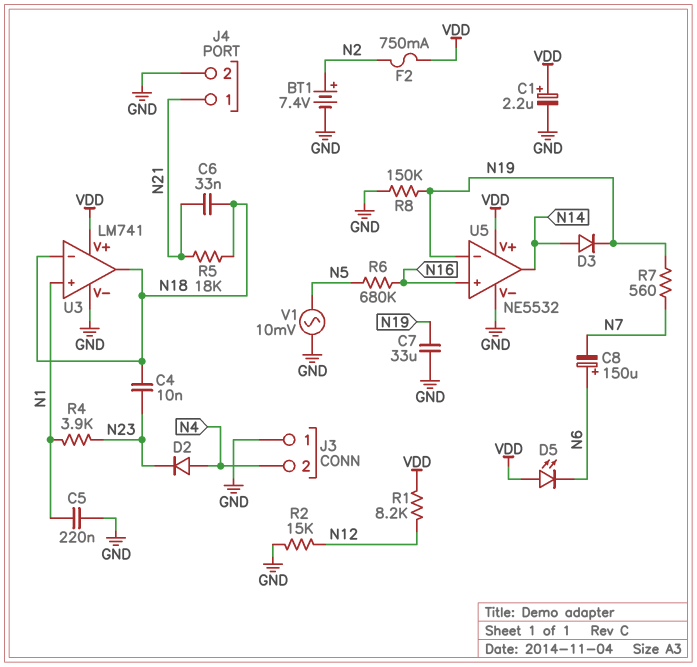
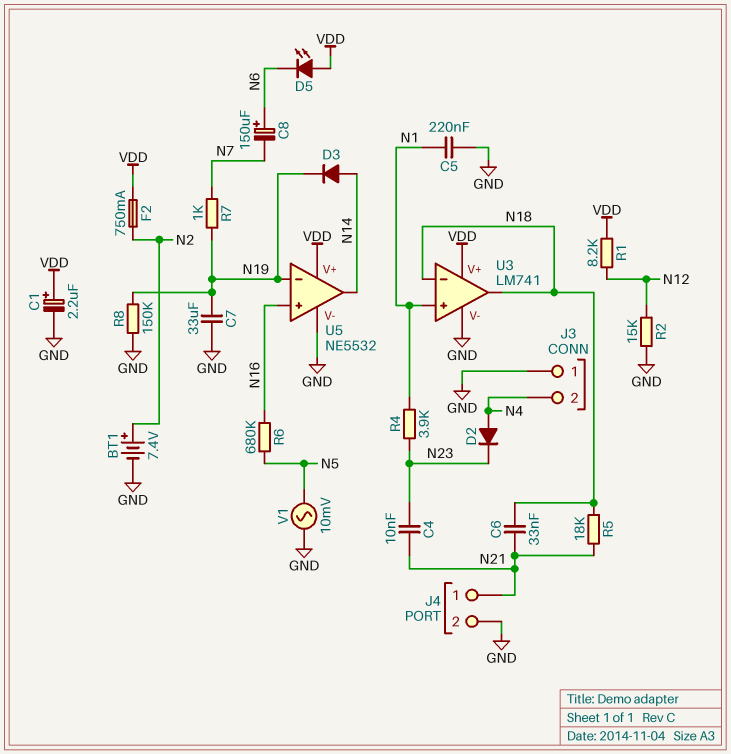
C4: 10nF (N18, N23) -> 10nF (N21, N23)
R7: 560 (N7, N19) -> 1k (N7, N19)

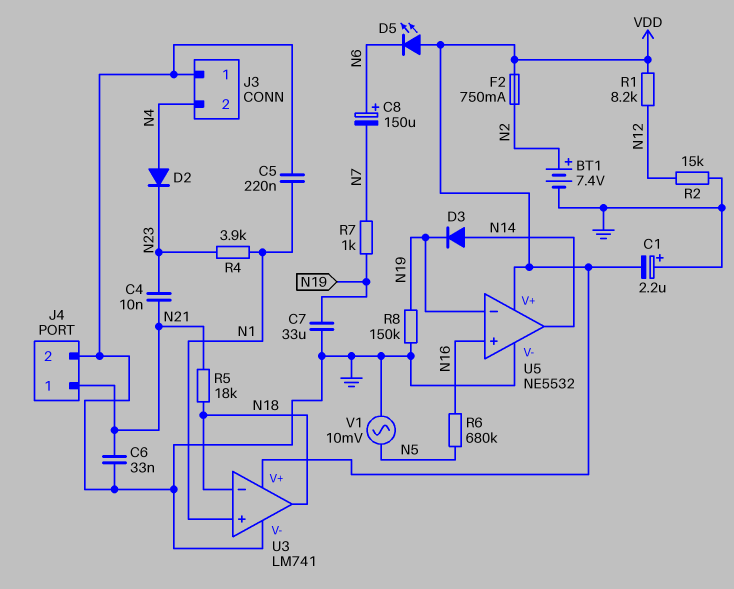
C1: 2.2uF (plus VDD, minus GND) -> 2.2uF (plus GND, minus VDD)
C6: 33nF (N18, N21) -> 33nF (GND, N21)

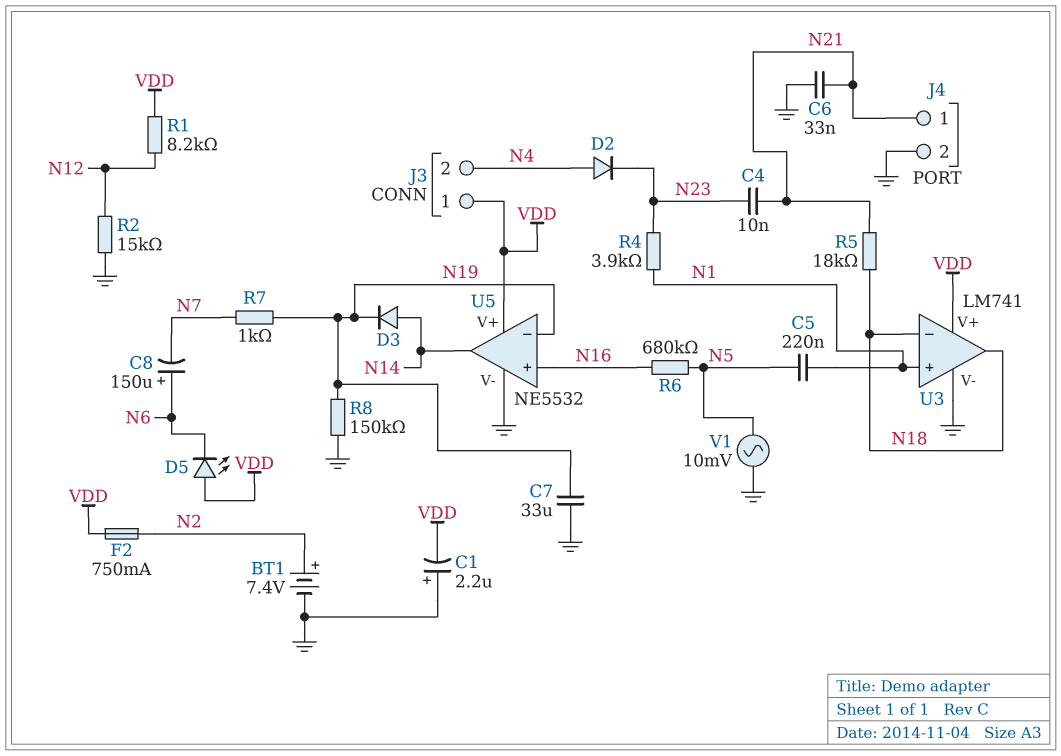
C5: 220nF (GND, N1) -> 220nF (N1, N5)
J3 pin 1: GND -> VDD

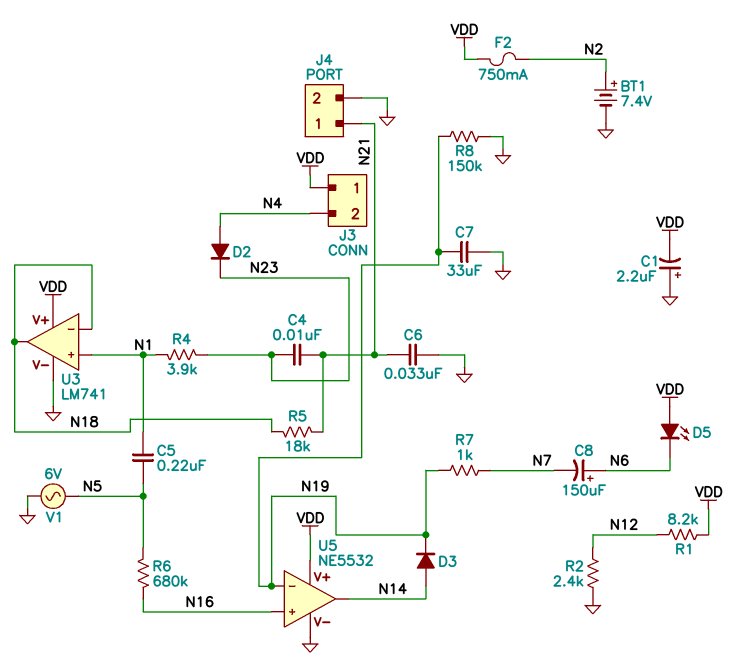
R2: 15k (GND, N12) -> 2.4k (GND, N12)
V1: AC 10mV (GND, N5) -> AC 6V (GND, N5)

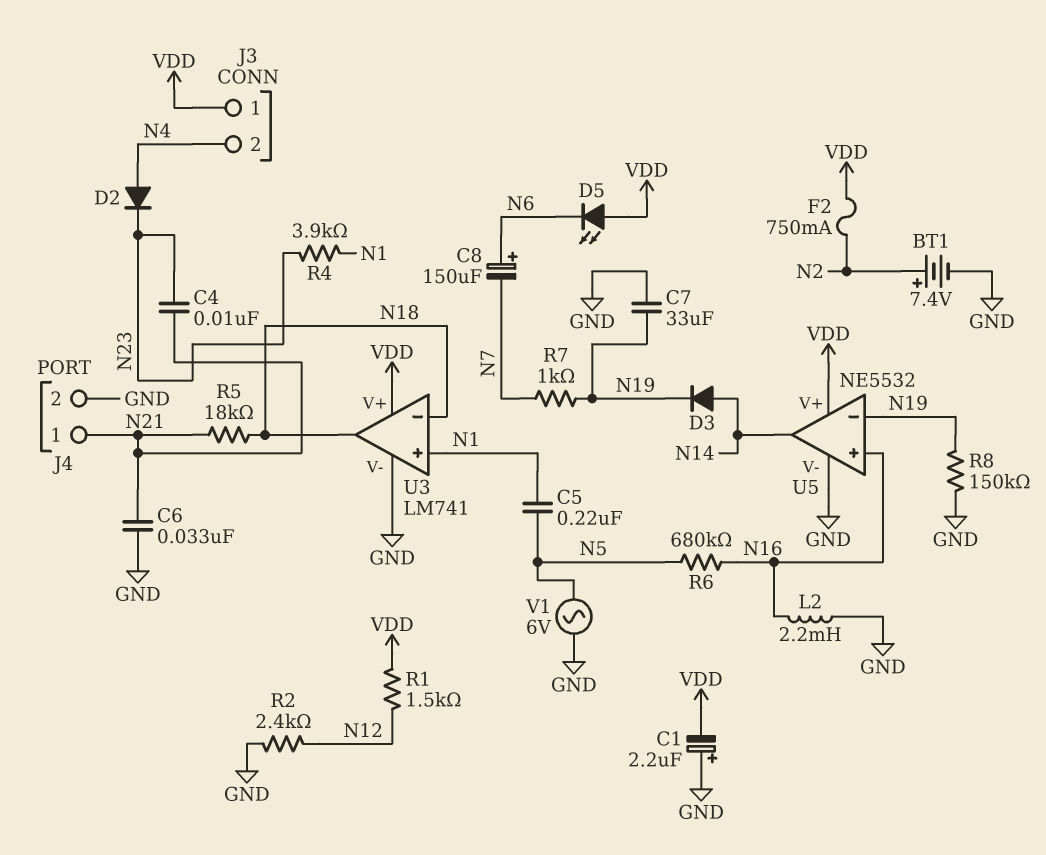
L2: none -> 2.2mH (GND, N16)
R1: 8.2k (N12, VDD) -> 1.5k (N12, VDD)

